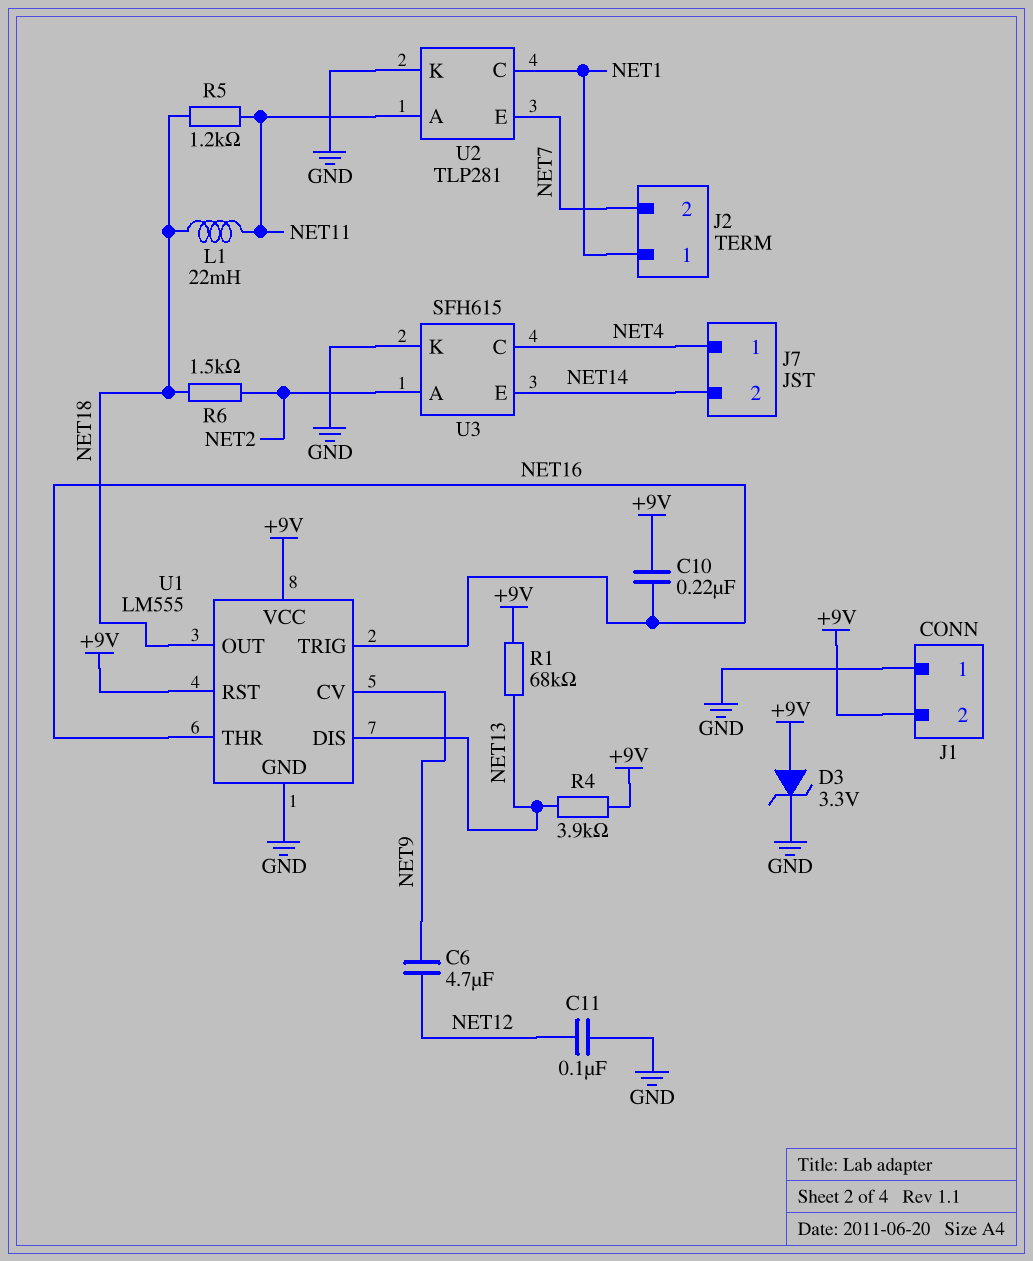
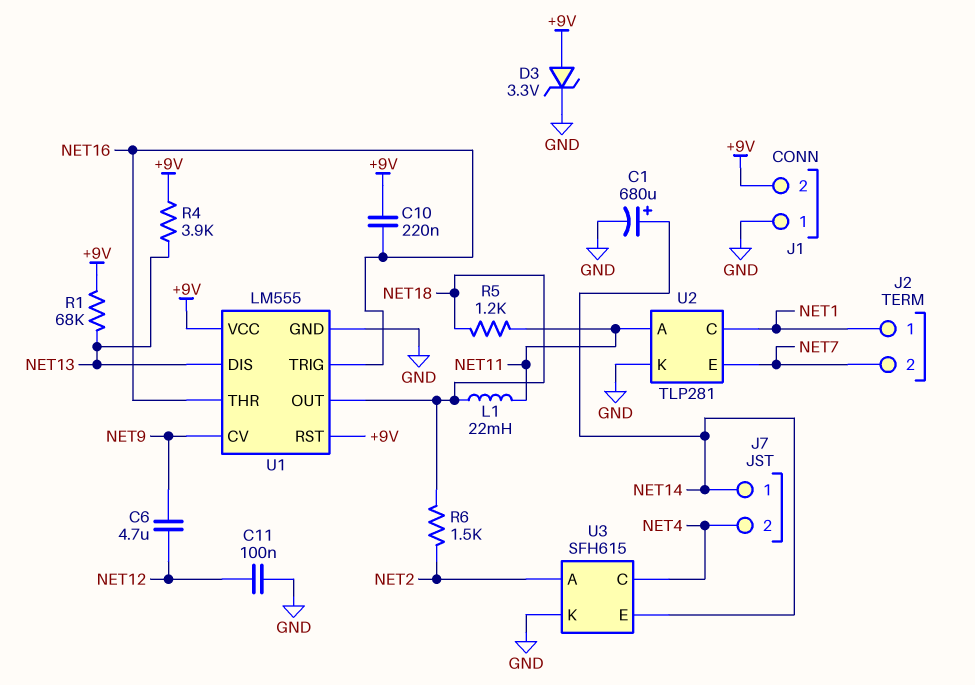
C1: none -> 680uF (plus NET14, minus GND)
J7 pin 1: NET4 -> NET14
J7 pin 2: NET14 -> NET4

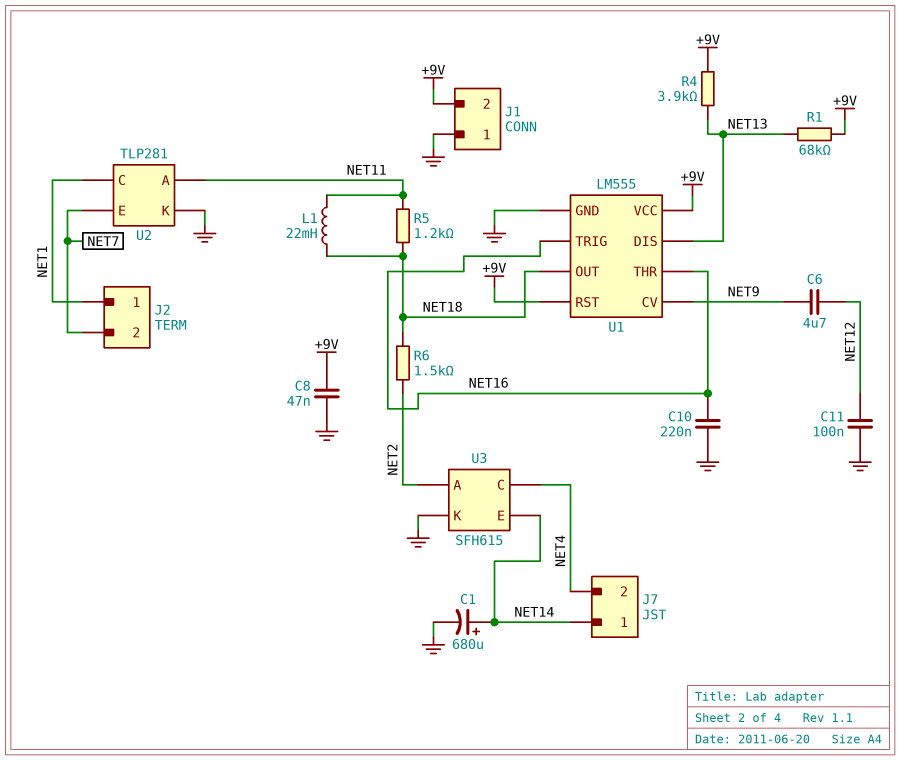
C8: none -> 47nF (+9V, GND)
C10: 220nF (+9V, NET16) -> 220nF (GND, NET16)
D3: zener 3.3V (A +9V, K GND) -> none

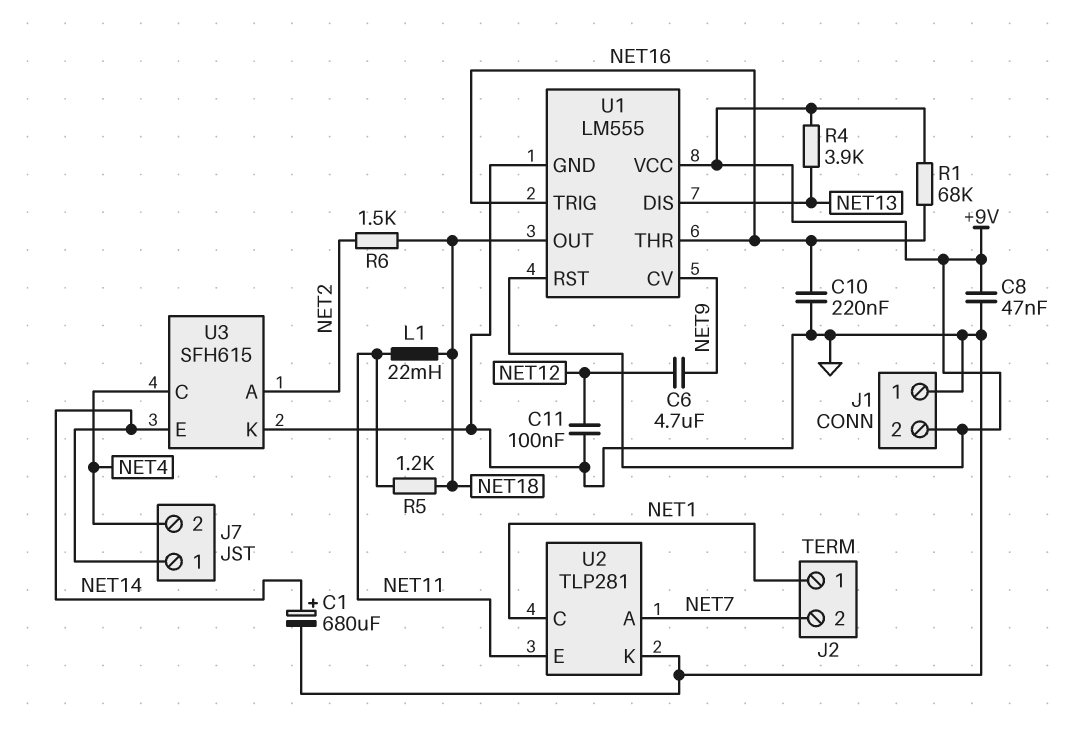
R1: 68k (+9V, NET13) -> 68k (+9V, NET16)
U2 pin A: NET11 -> NET7
U2 pin E: NET7 -> NET11

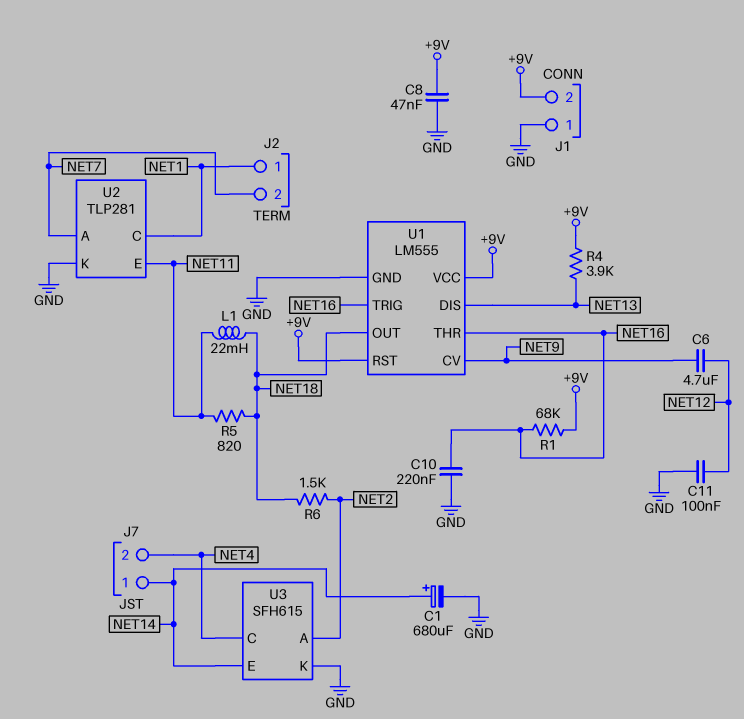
R5: 1.2k (NET11, NET18) -> 820 (NET11, NET18)

